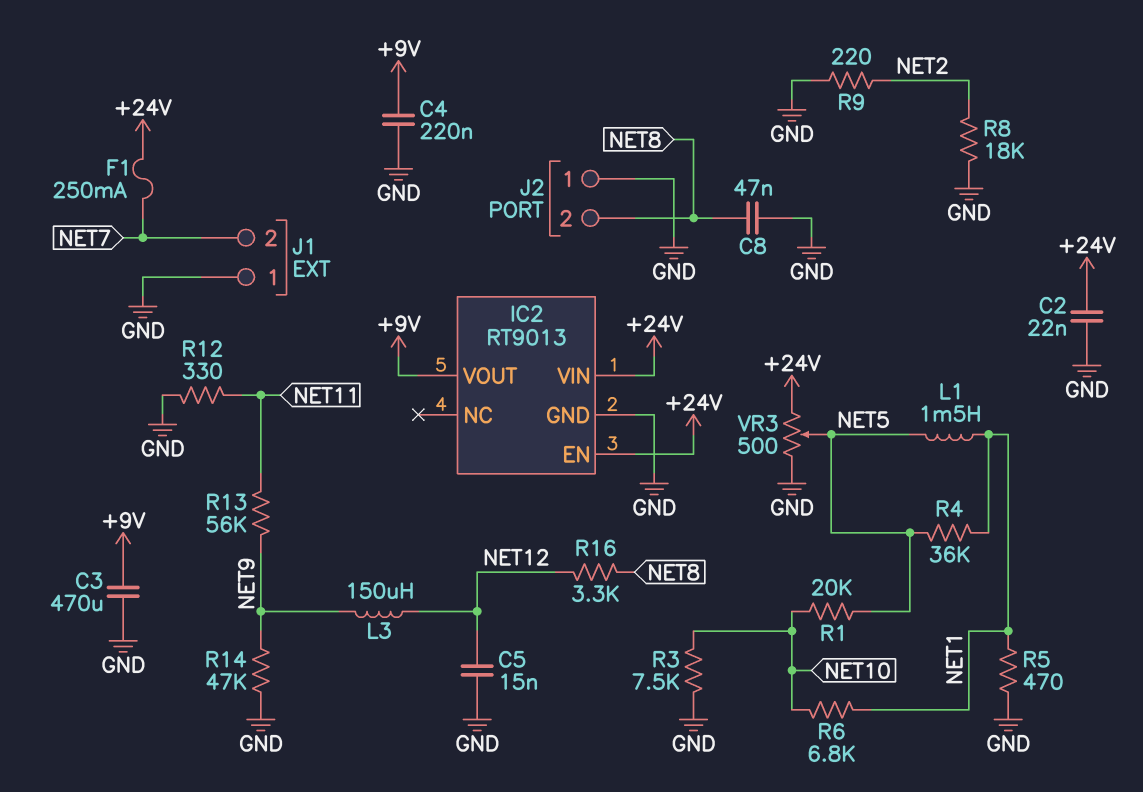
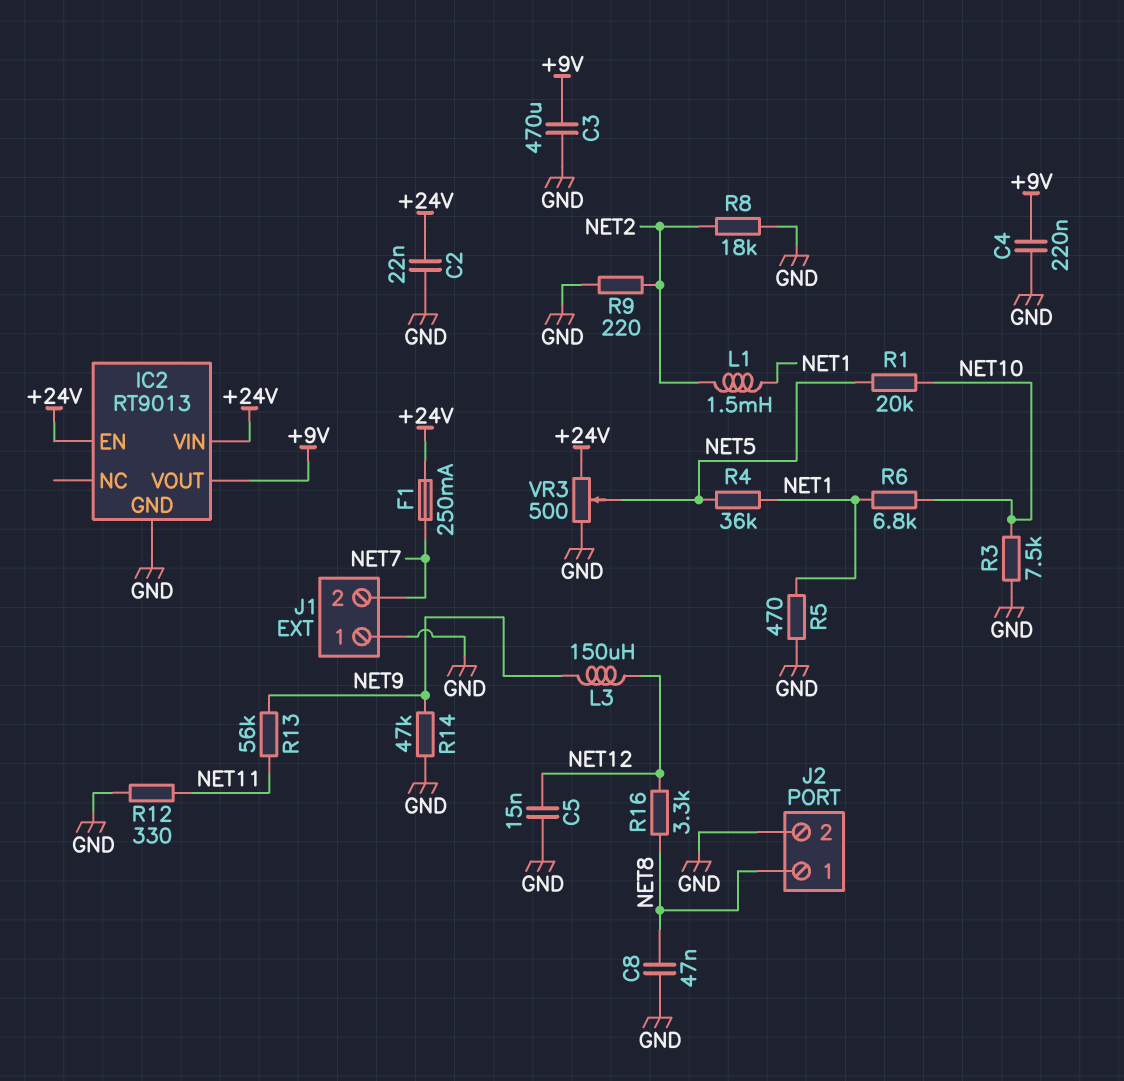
J2 pin 1: GND -> NET8
J2 pin 2: NET8 -> GND
L1: 1.5mH (NET1, NET5) -> 1.5mH (NET1, NET2)

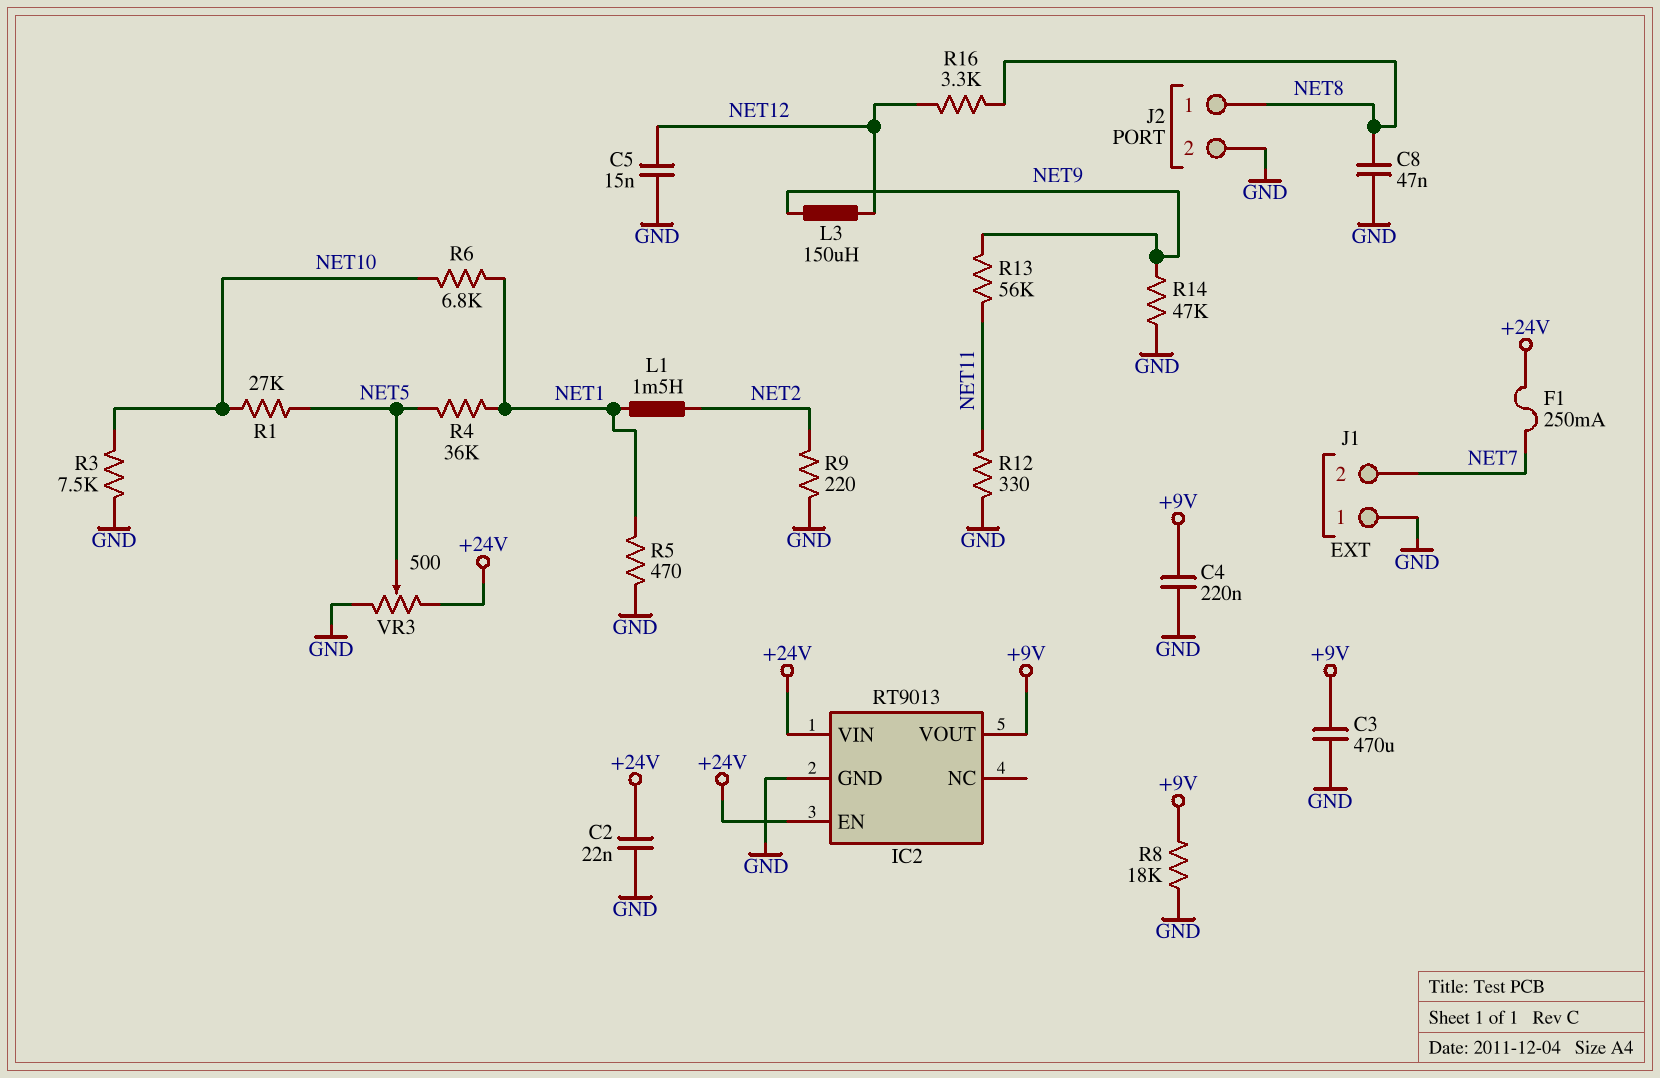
R1: 20k (NET5, NET10) -> 27k (NET5, NET10)
R8: 18k (GND, NET2) -> 18k (+9V, GND)

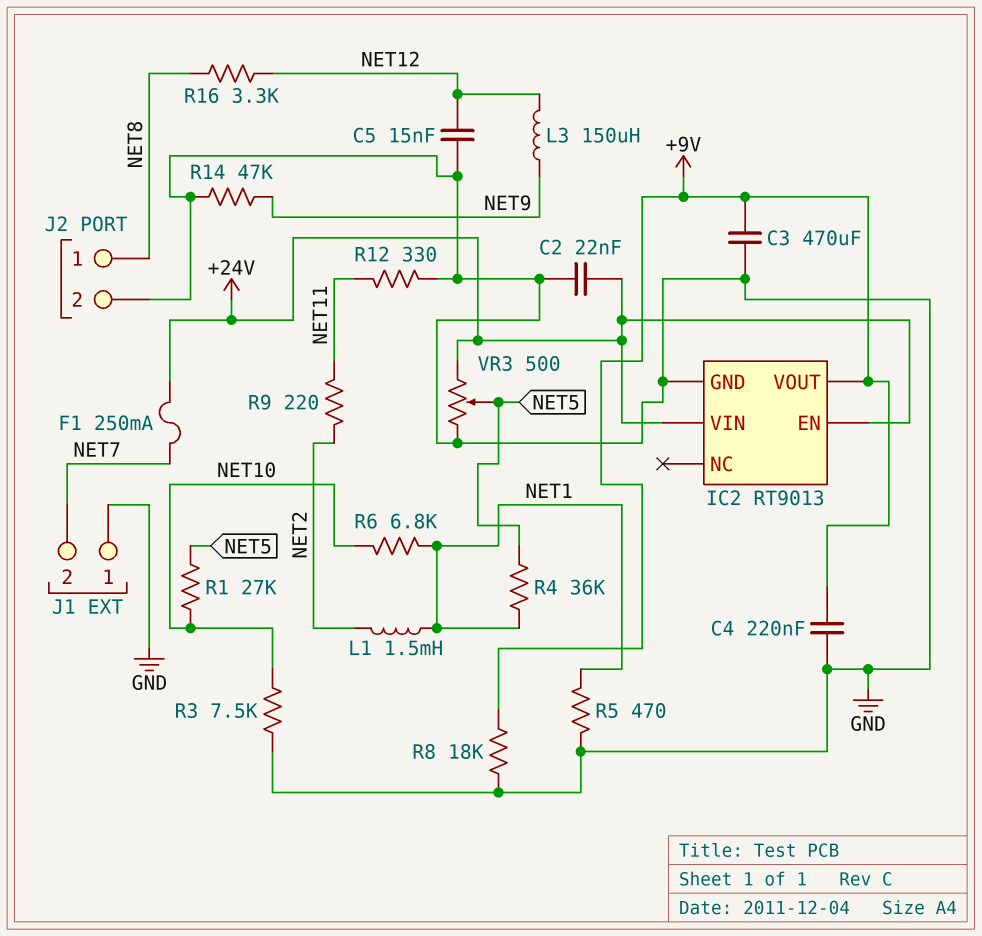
C8: 47nF (GND, NET8) -> none
R9: 220 (GND, NET2) -> 220 (NET2, NET11)
R13: 56k (NET9, NET11) -> none

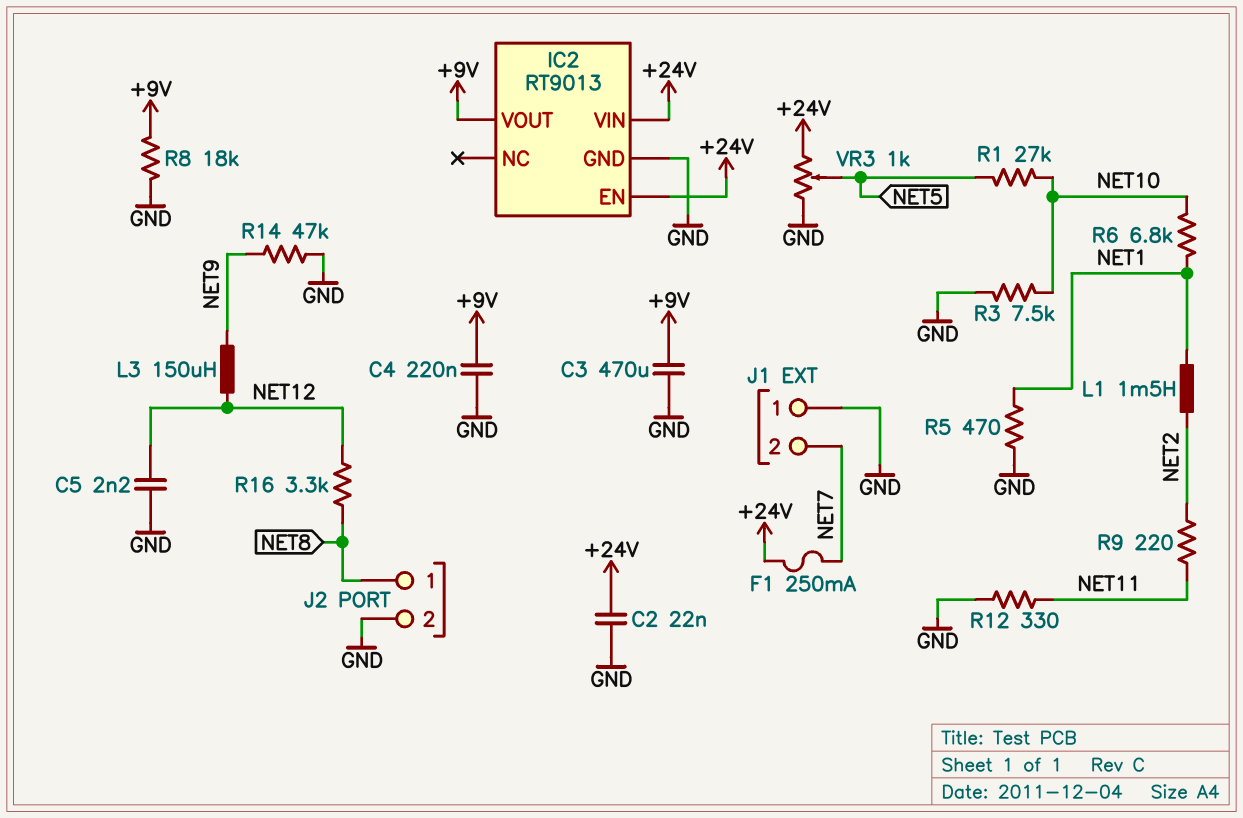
C5: 15nF (GND, NET12) -> 2.2nF (GND, NET12)
R4: 36k (NET1, NET5) -> none
VR3: 500 (+24V, GND, wiper NET5) -> 1k (+24V, GND, wiper NET5)

